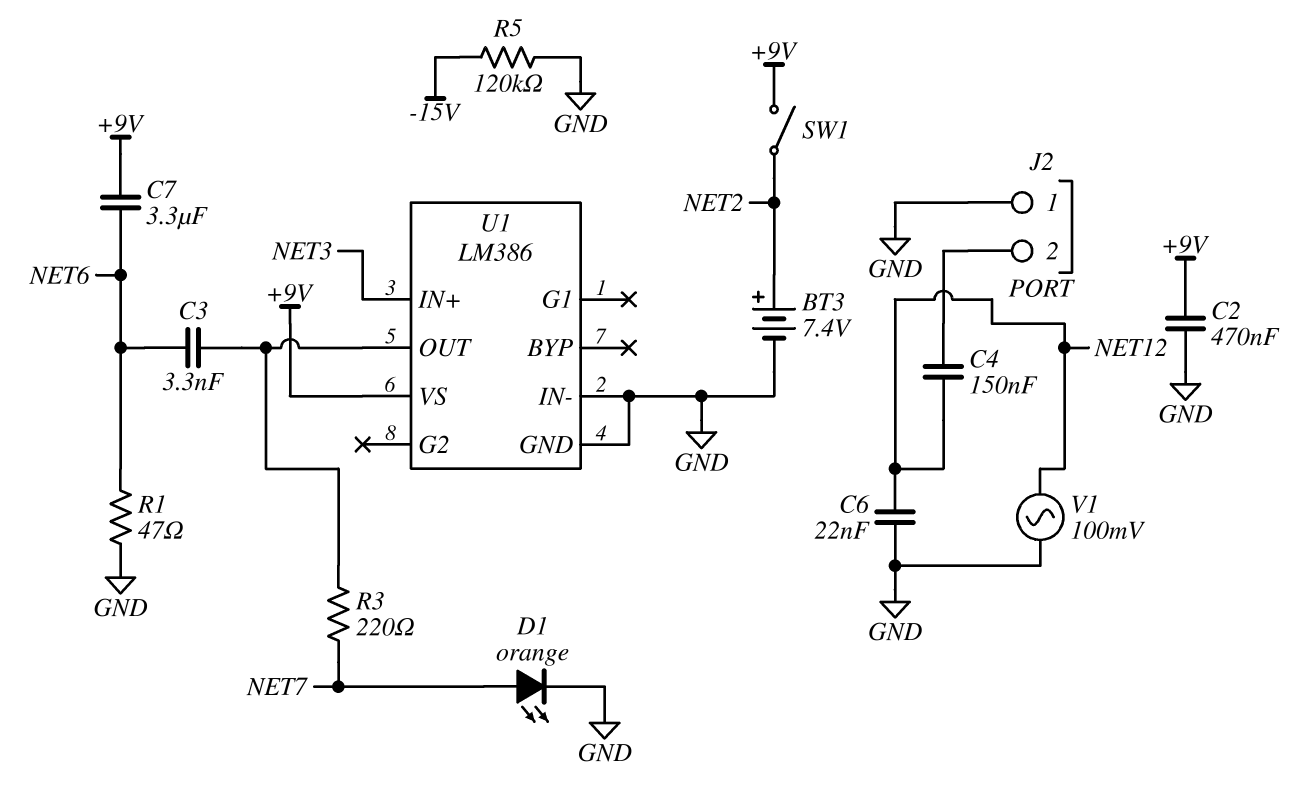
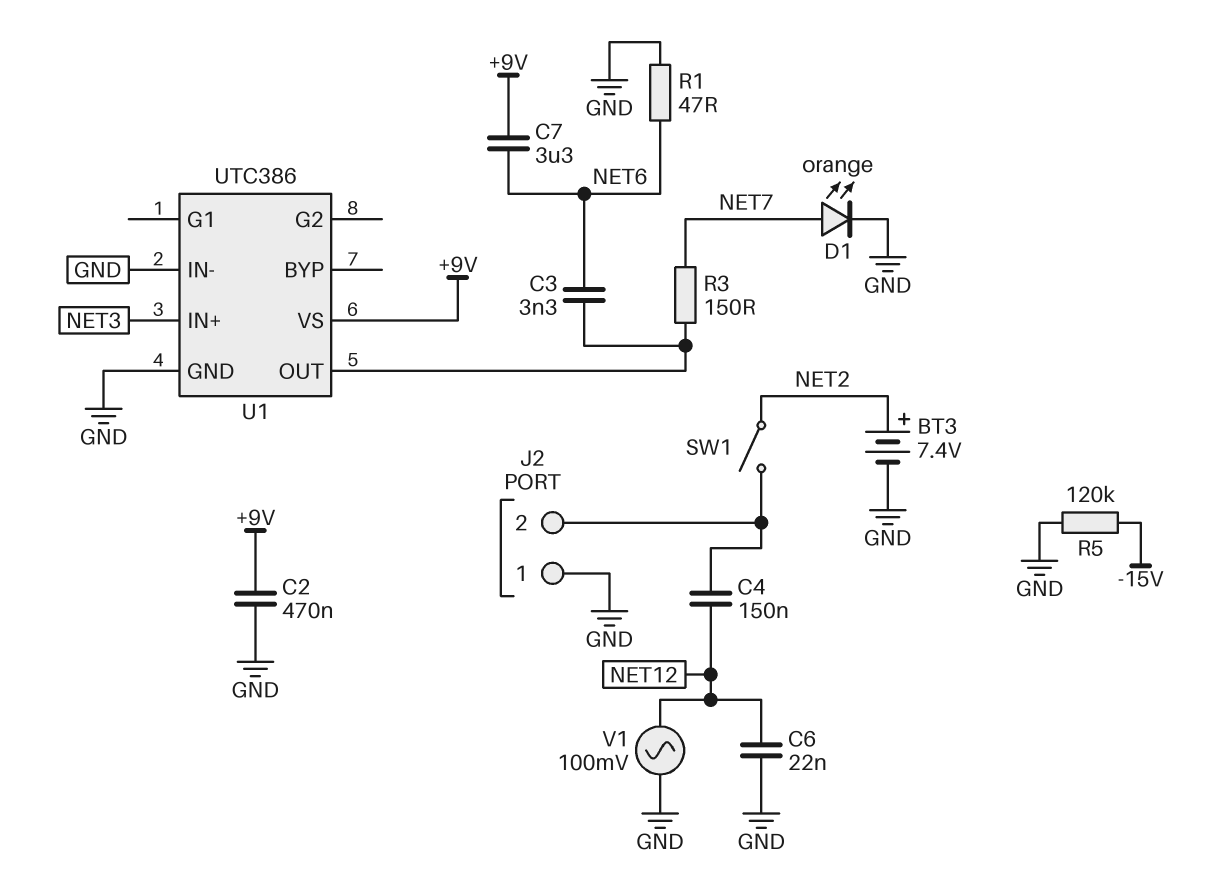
R3: 220 (NET7, U1/OUT) -> 150 (NET7, U1/OUT)
SW1: switch (+9V, NET2) -> switch (J2/2, NET2)
U1: LM386 -> UTC386

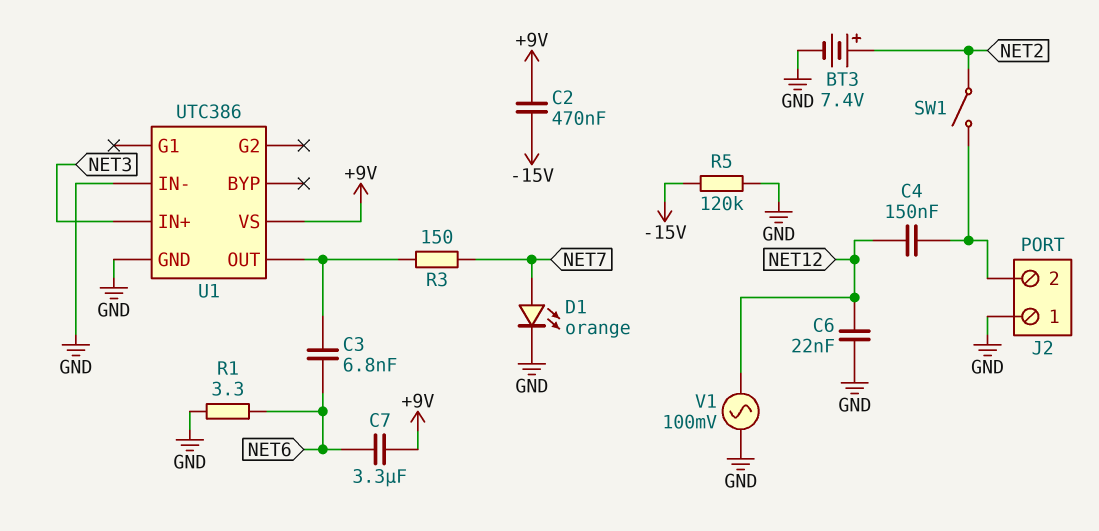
C2: 470nF (+9V, GND) -> 470nF (+9V, -15V)
C3: 3.3nF (NET6, U1/OUT) -> 6.8nF (NET6, U1/OUT)
R1: 47 (GND, NET6) -> 3.3 (GND, NET6)

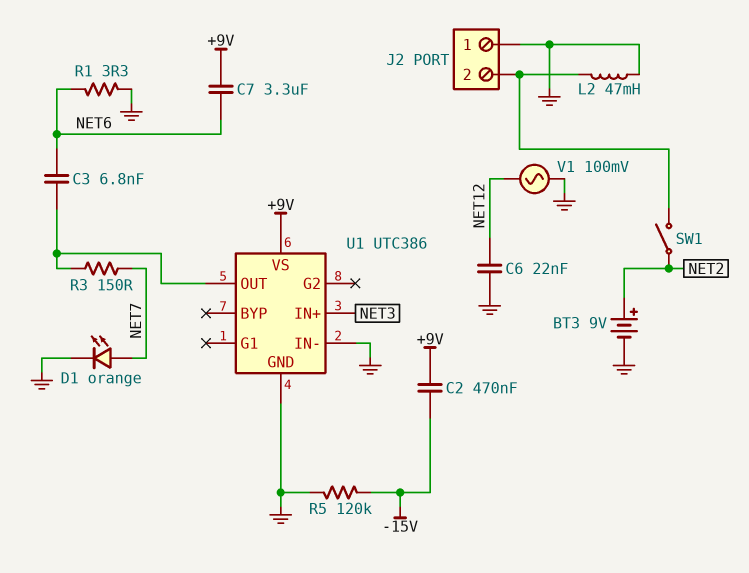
BT3: 7.4V (plus NET2, minus GND) -> 9V (plus NET2, minus GND)
C4: 150nF (J2/2, NET12) -> none
L2: none -> 47mH (GND, J2/2)

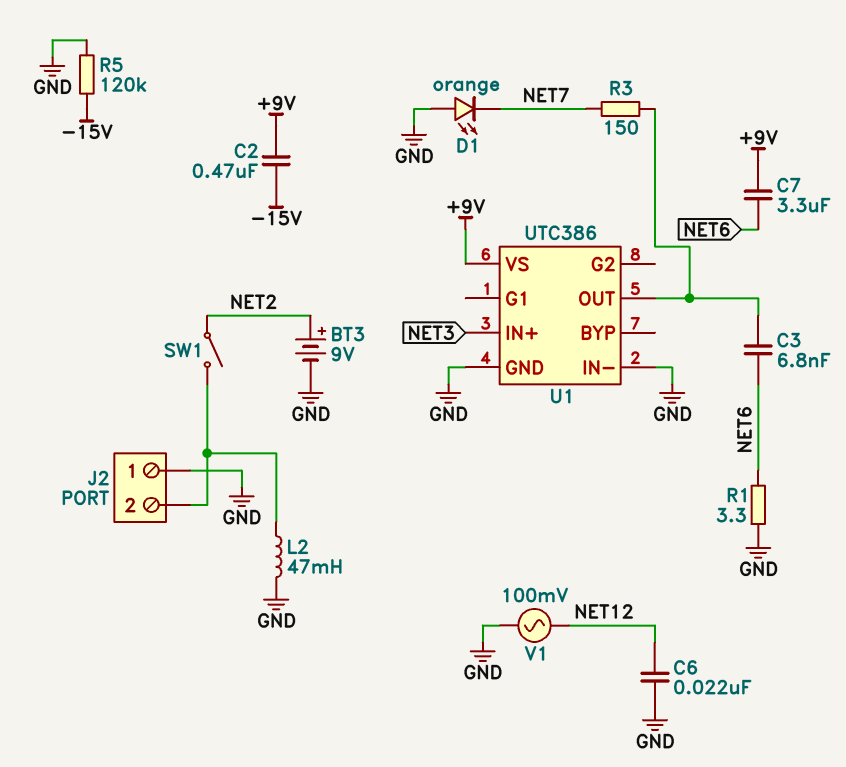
D1: LED orange (A NET7, K GND) -> LED orange (A GND, K NET7)

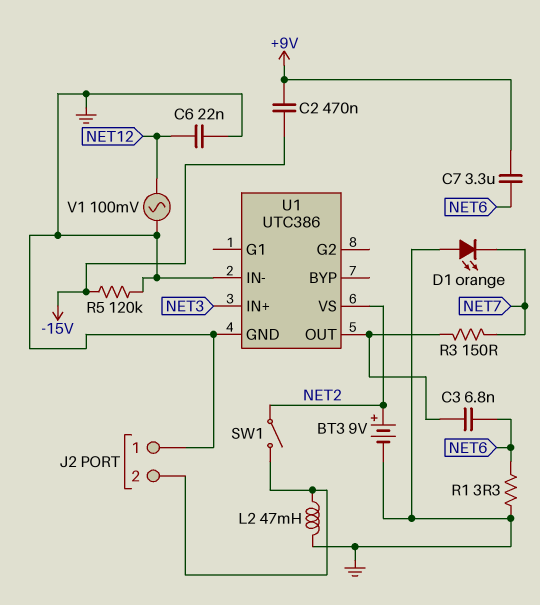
U1 pin VS: +9V -> NET2

